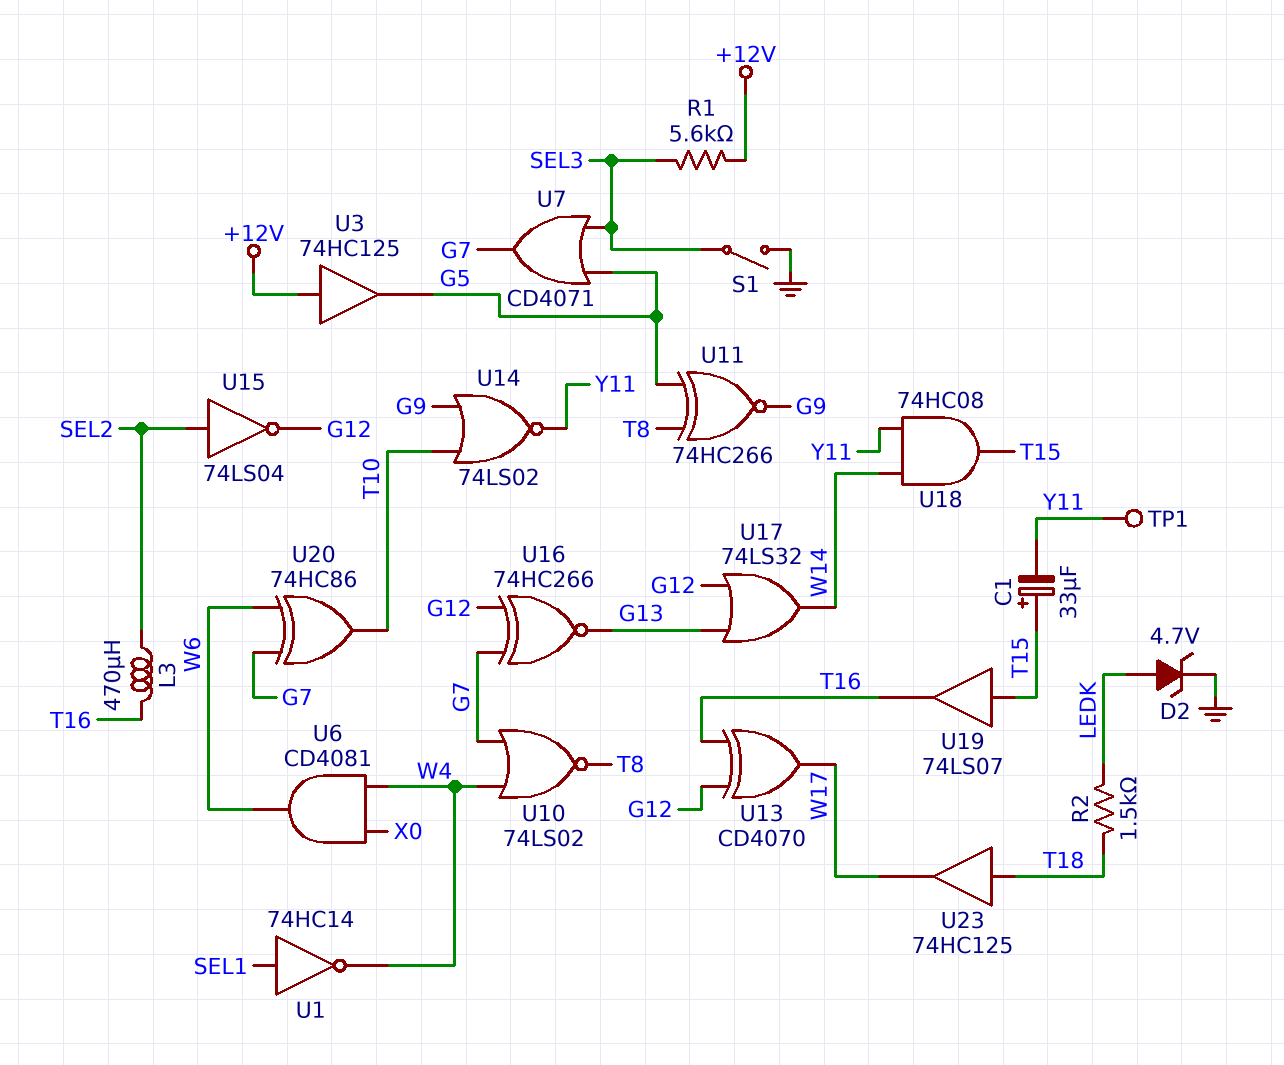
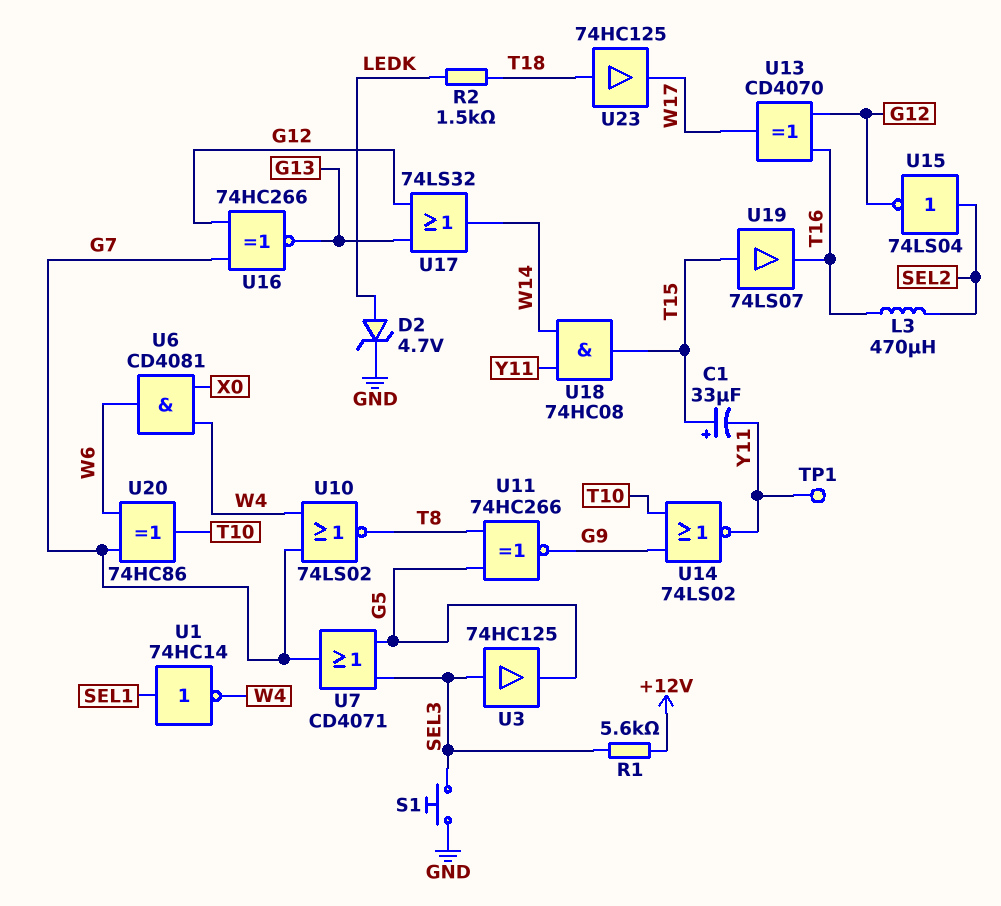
S1: switch (GND, SEL3) -> button (GND, SEL3)
U3: buffer 74HC125 (in +12V, out G5) -> buffer 74HC125 (in SEL3, out G5)

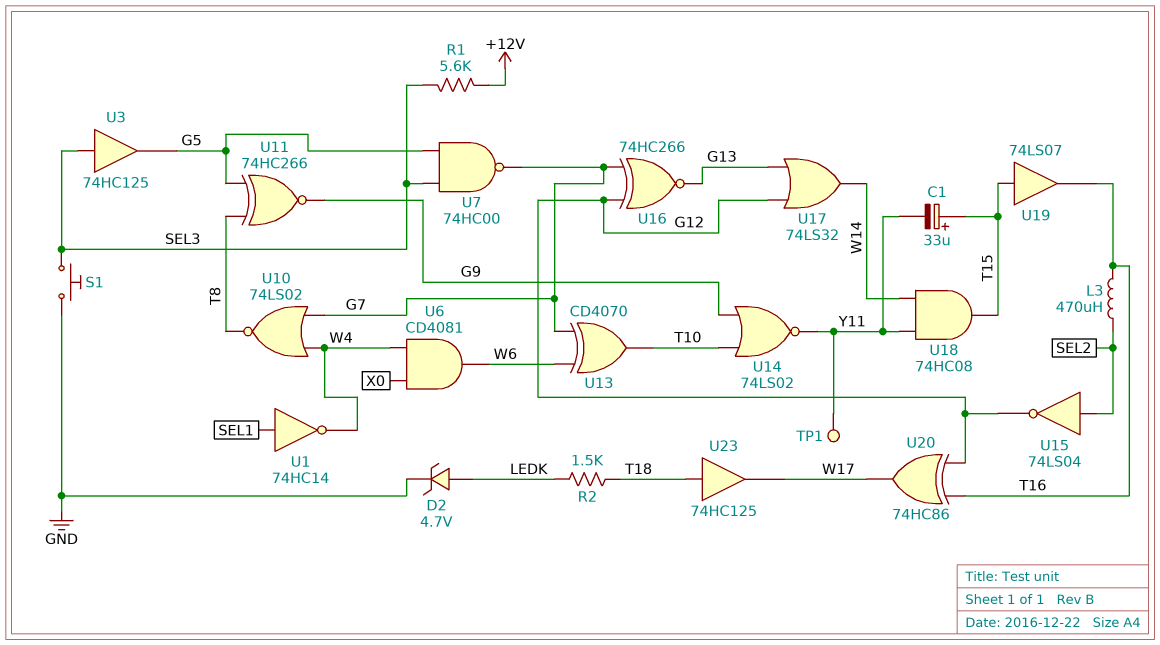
U7: OR CD4071 (in G5, in SEL3, out G7) -> NAND 74HC00 (in G5, in SEL3, out G7)
U13: XOR CD4070 (in G12, in T16, out W17) -> XOR CD4070 (in G7, in W6, out T10)
U20: XOR 74HC86 (in G7, in W6, out T10) -> XOR 74HC86 (in G12, in T16, out W17)

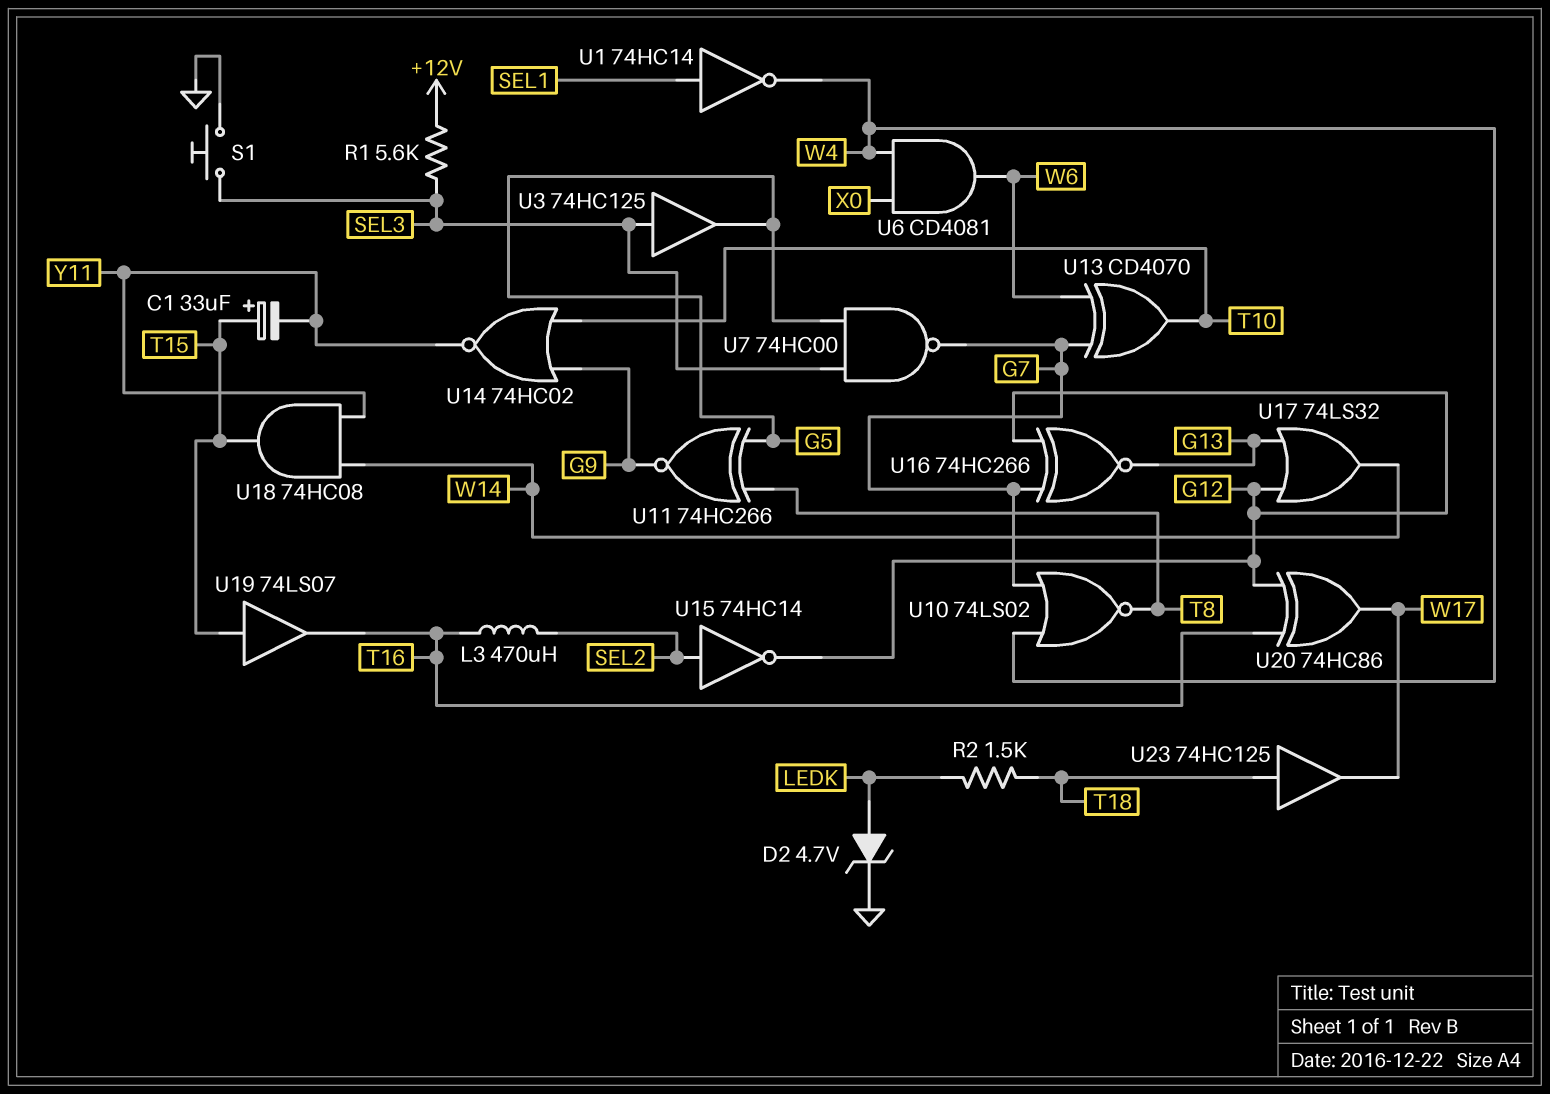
TP1: test point (Y11) -> none
U14: NOR 74LS02 (in G9, in T10, out Y11) -> NOR 74HC02 (in G9, in T10, out Y11)
U15: NOT 74LS04 (in SEL2, out G12) -> NOT 74HC14 (in SEL2, out G12)

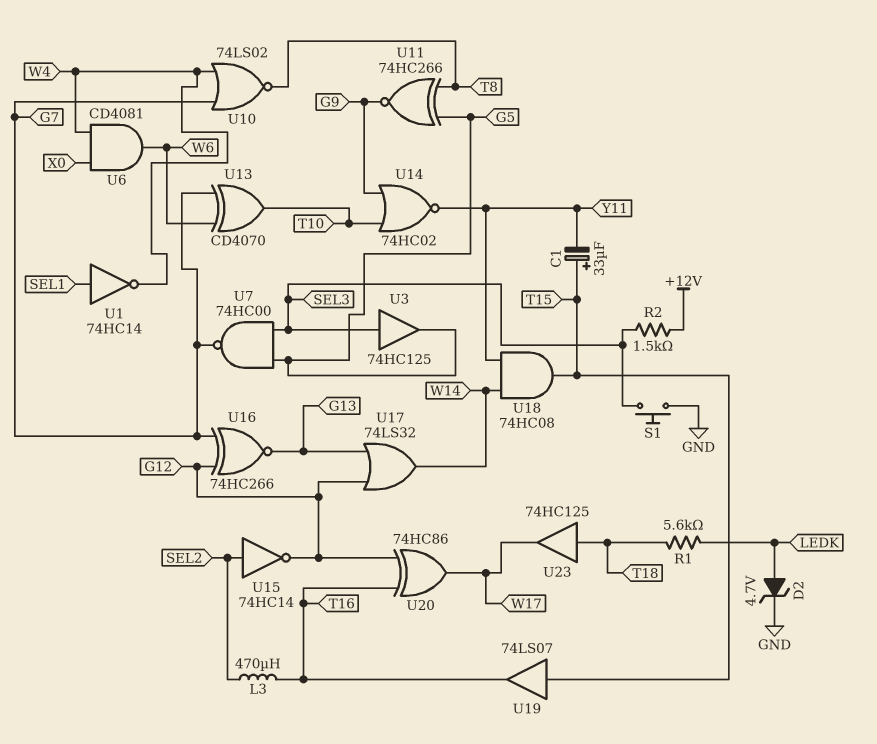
R1: 5.6k (+12V, SEL3) -> 5.6k (LEDK, T18)
R2: 1.5k (LEDK, T18) -> 1.5k (+12V, SEL3)

